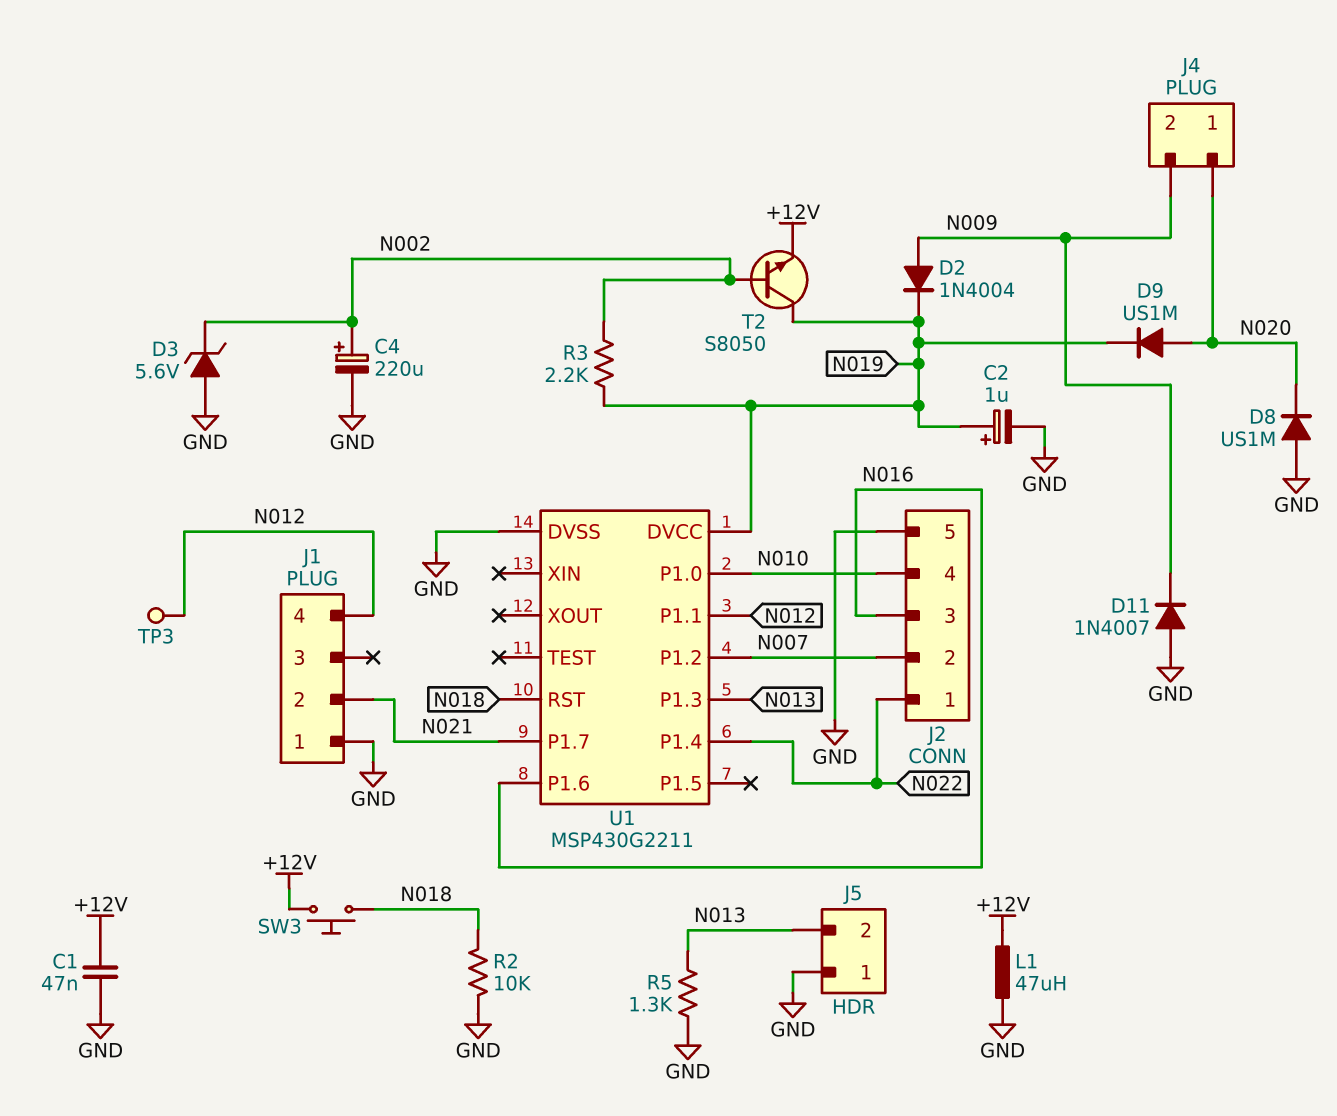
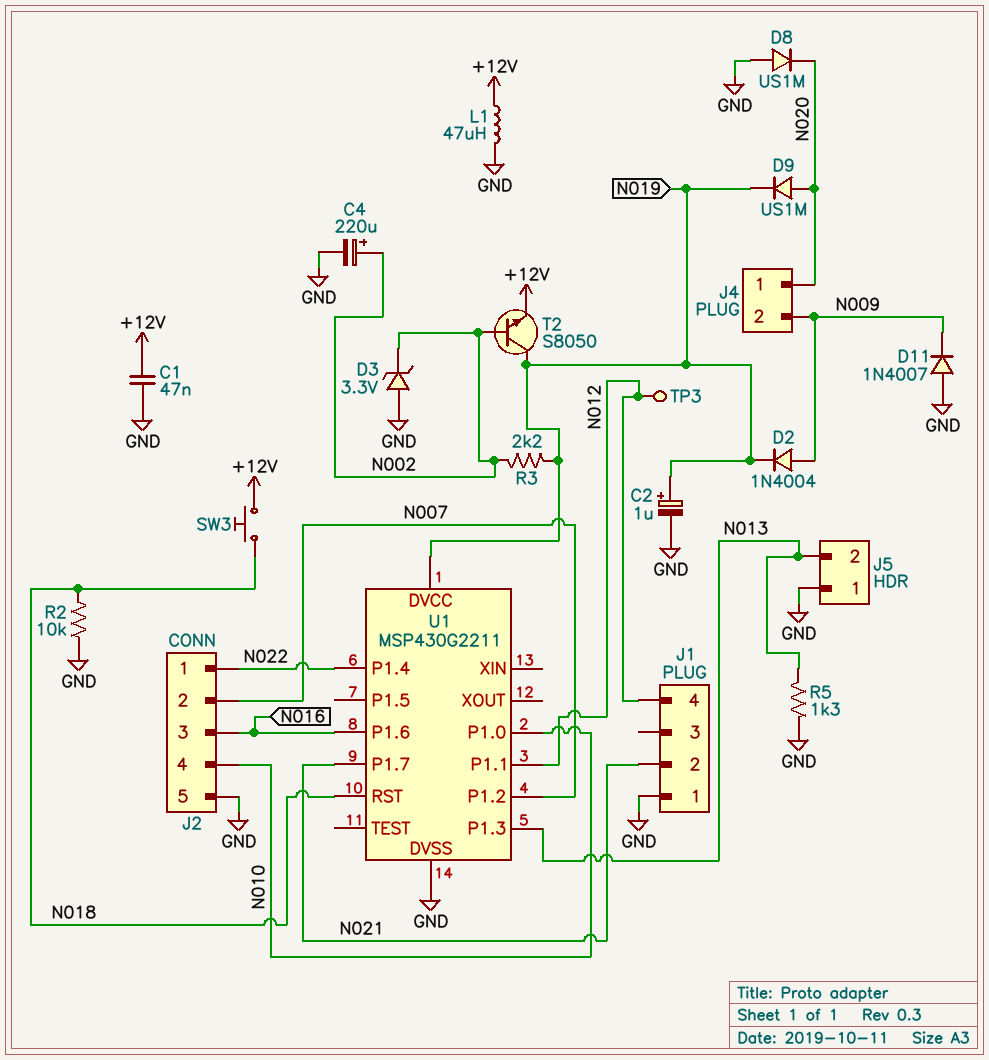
D3: zener 5.6V (A GND, K N002) -> zener 3.3V (A GND, K N002)

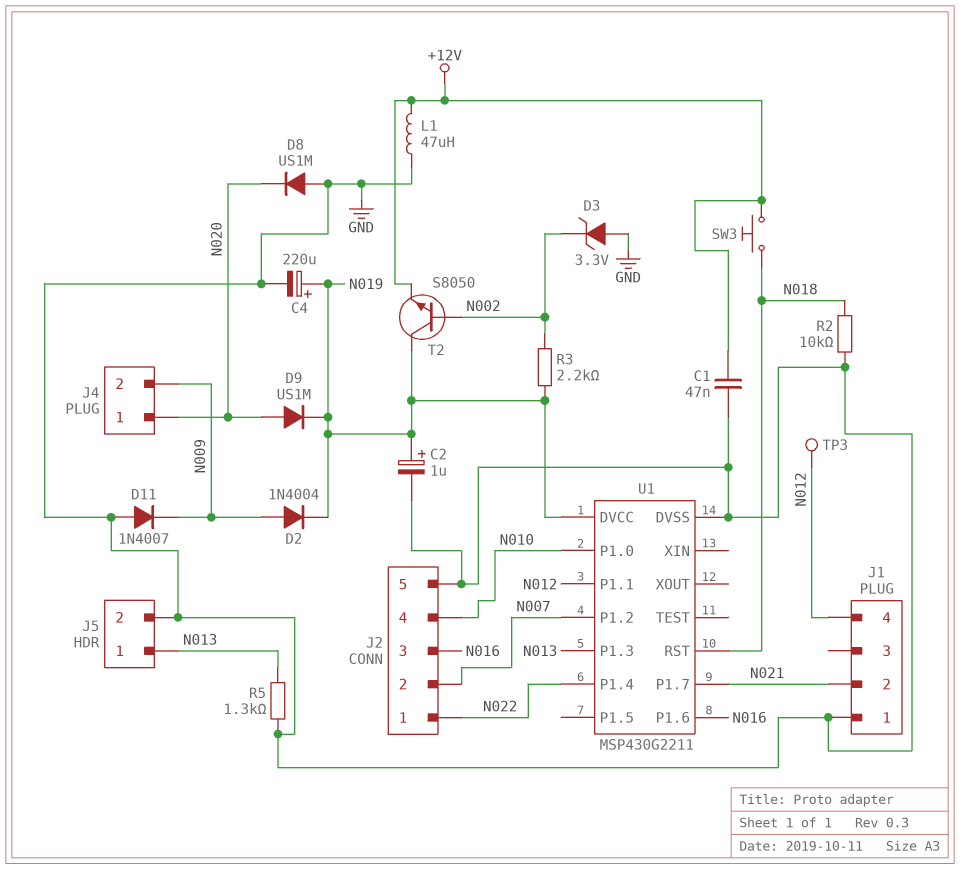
C4: 220uF (plus N002, minus GND) -> 220uF (plus N019, minus GND)
J5 pin 1: GND -> N013
J5 pin 2: N013 -> GND

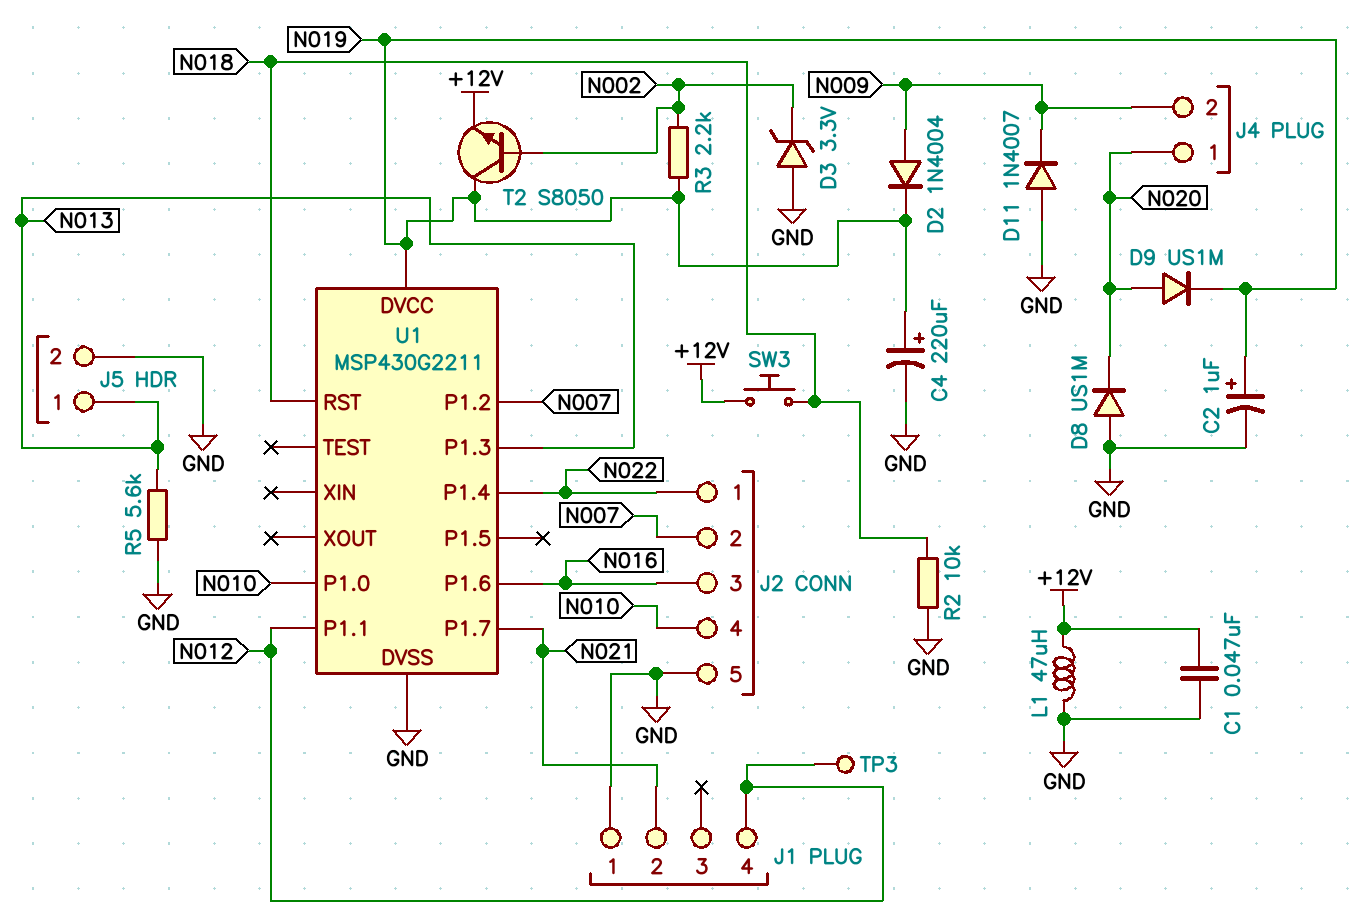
R5: 1.3k (GND, N013) -> 5.6k (GND, N013)

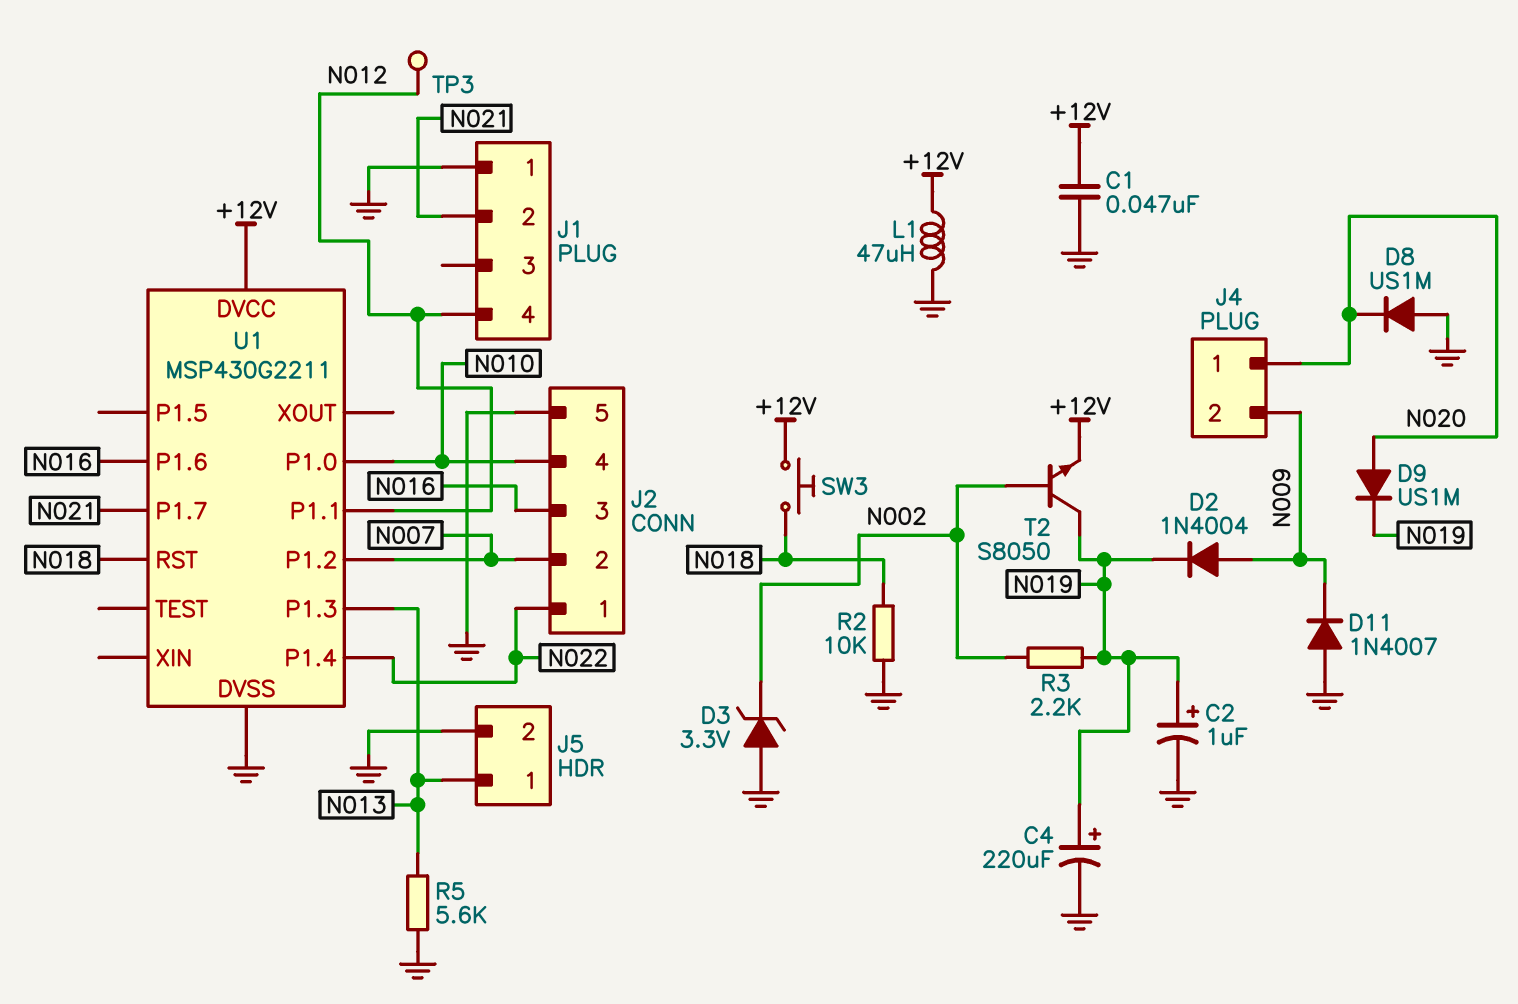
U1 pin DVCC: N019 -> +12V

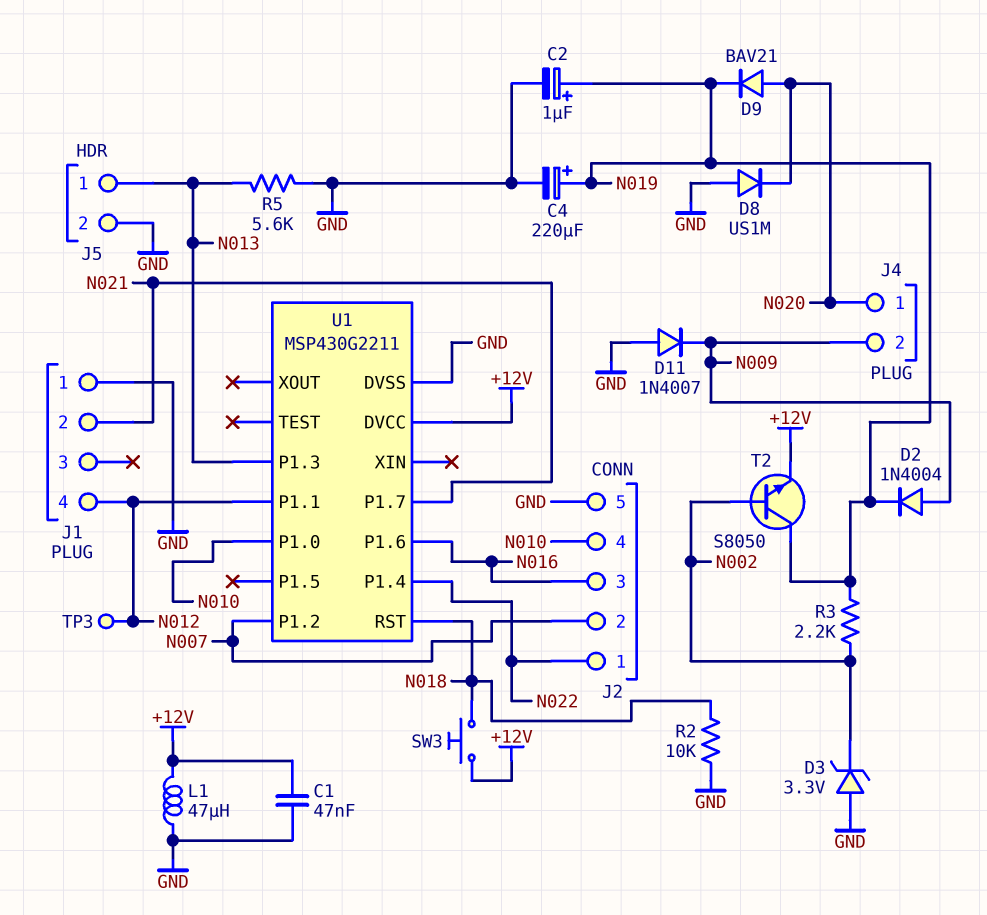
D9: diode US1M (A N020, K N019) -> diode BAV21 (A N020, K N019)

